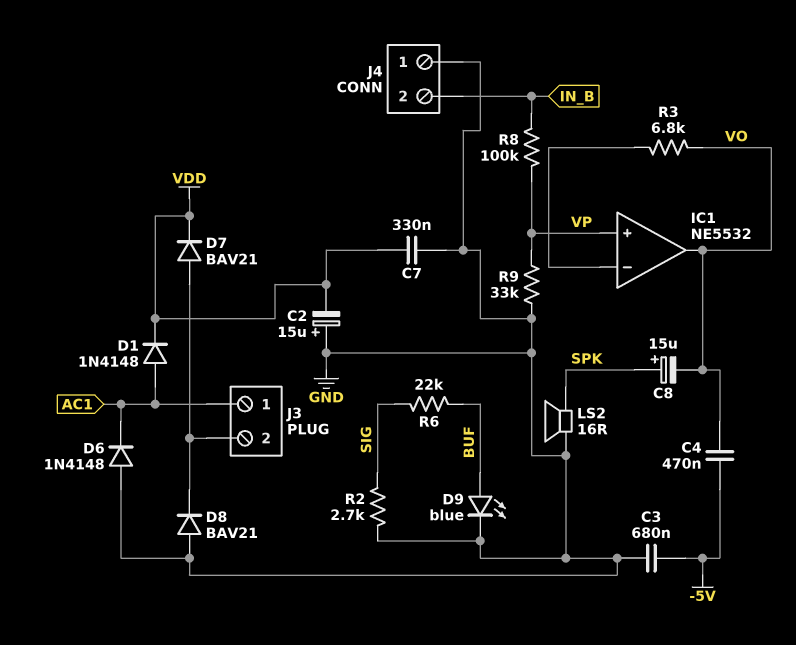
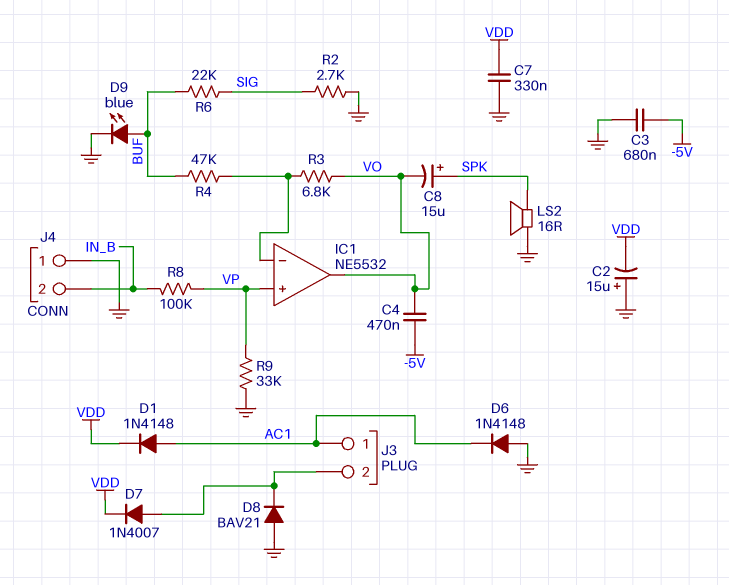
D7: diode BAV21 (A J3/2, K VDD) -> diode 1N4007 (A J3/2, K VDD)
R4: none -> 47k (BUF, IC1/in-)

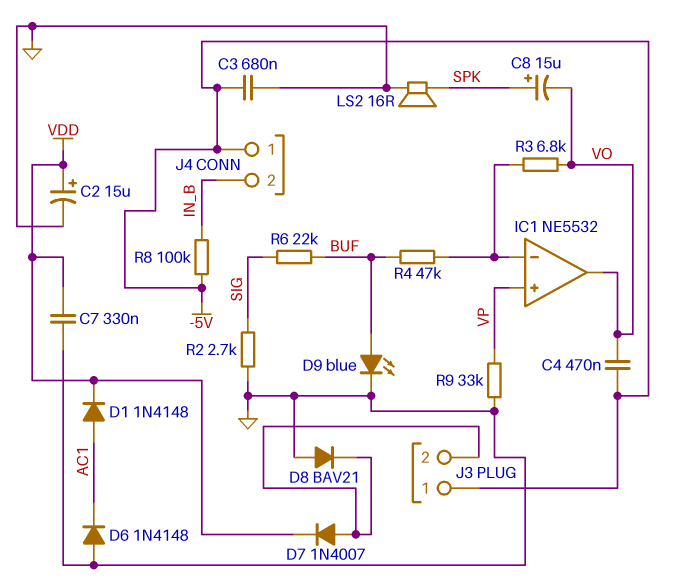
C2: 15uF (plus GND, minus VDD) -> 15uF (plus VDD, minus GND)
J3 pin 1: AC1 -> -5V
J4 pin 1: GND -> -5V
R8: 100k (IN_B, VP) -> 100k (-5V, IN_B)

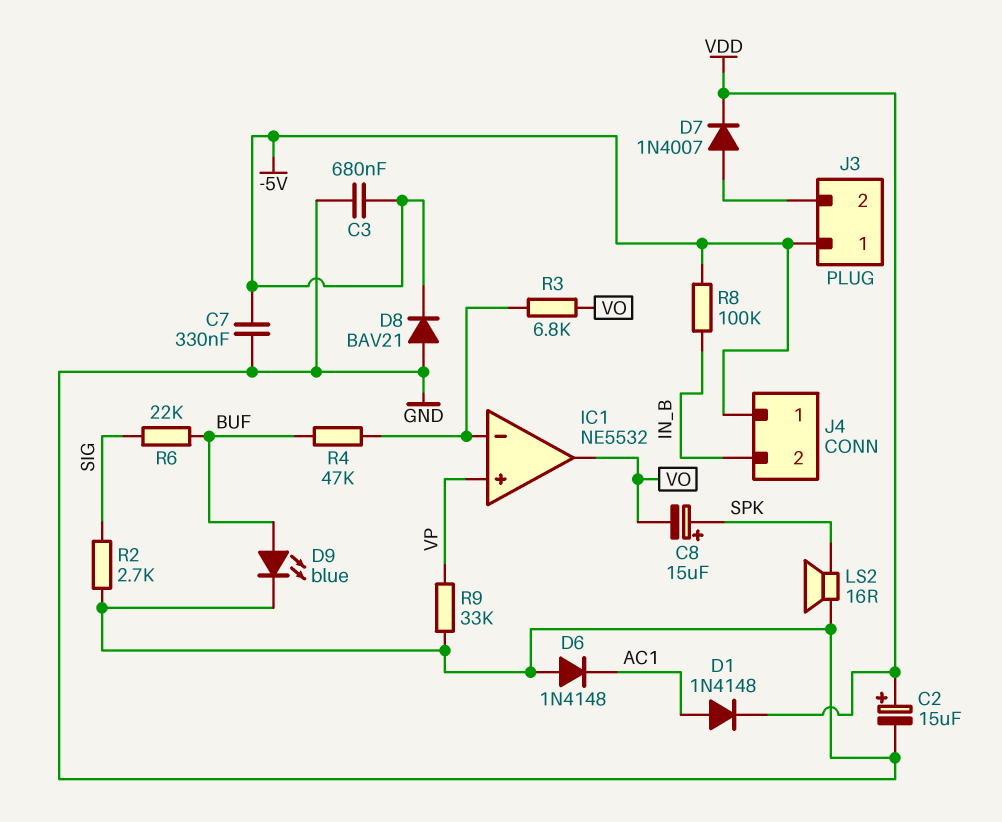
C4: 470nF (-5V, VO) -> none
C7: 330nF (GND, VDD) -> 330nF (-5V, GND)
D8: diode BAV21 (A GND, K J3/2) -> diode BAV21 (A GND, K -5V)

